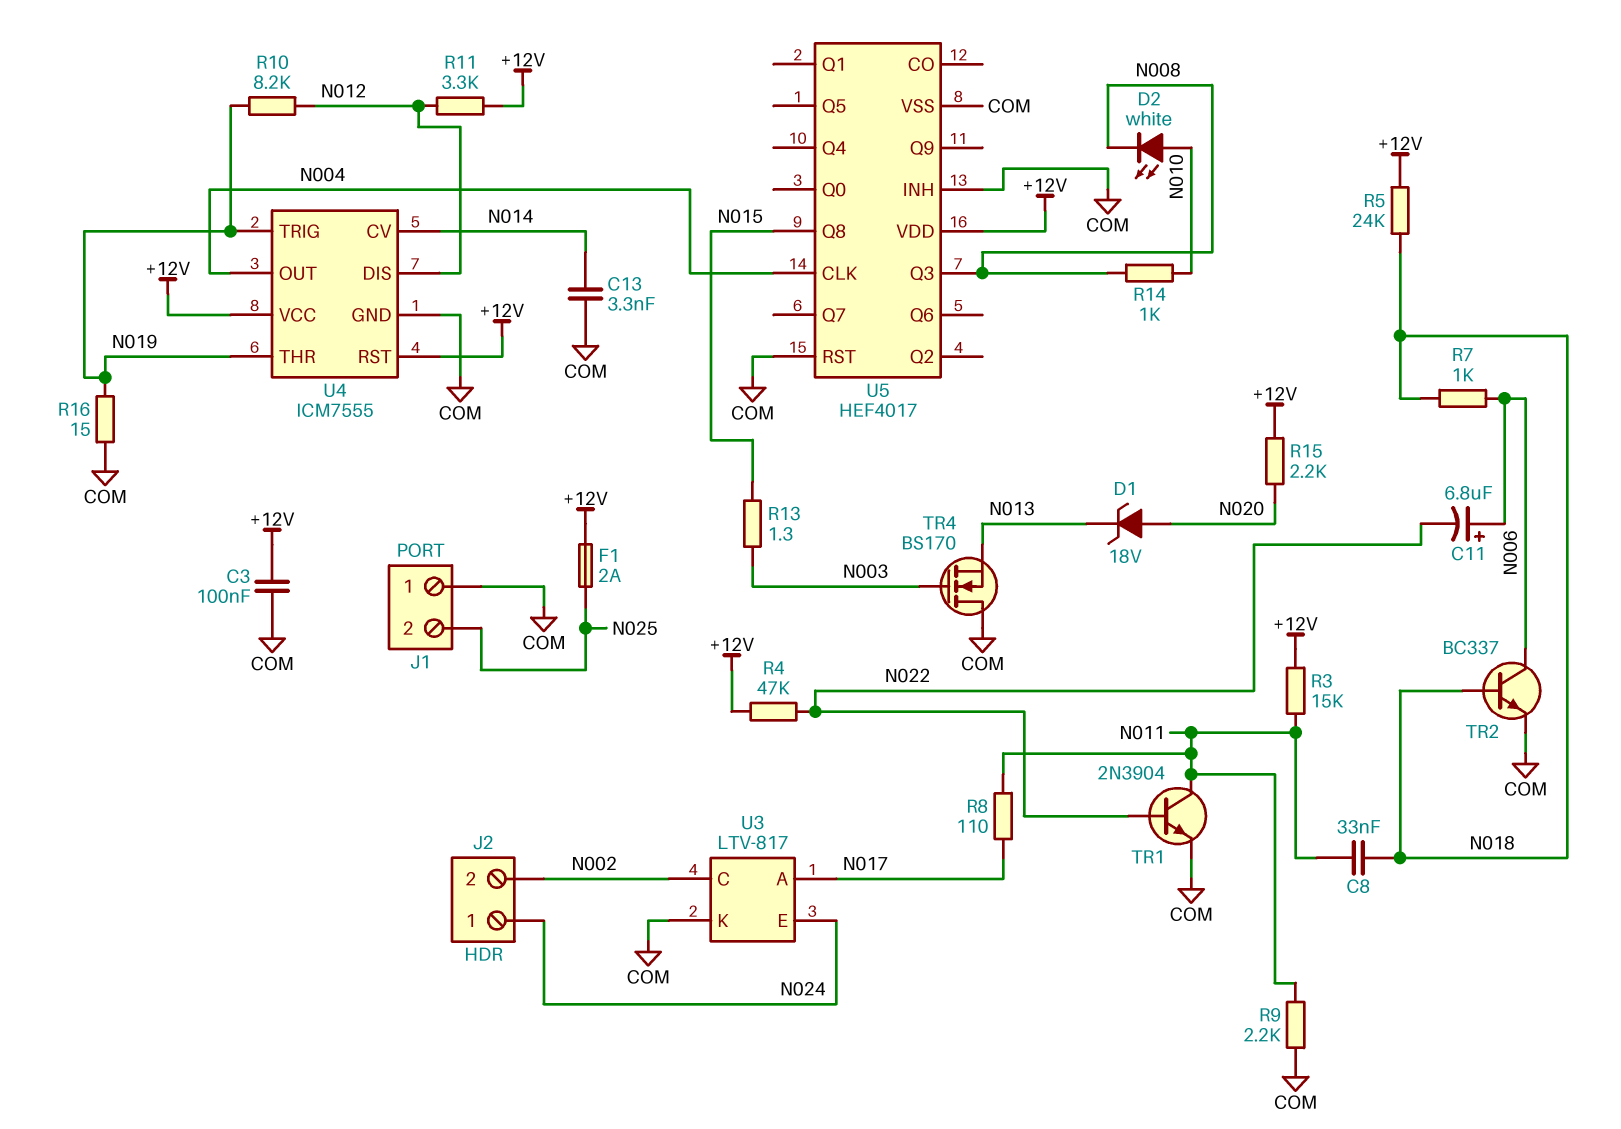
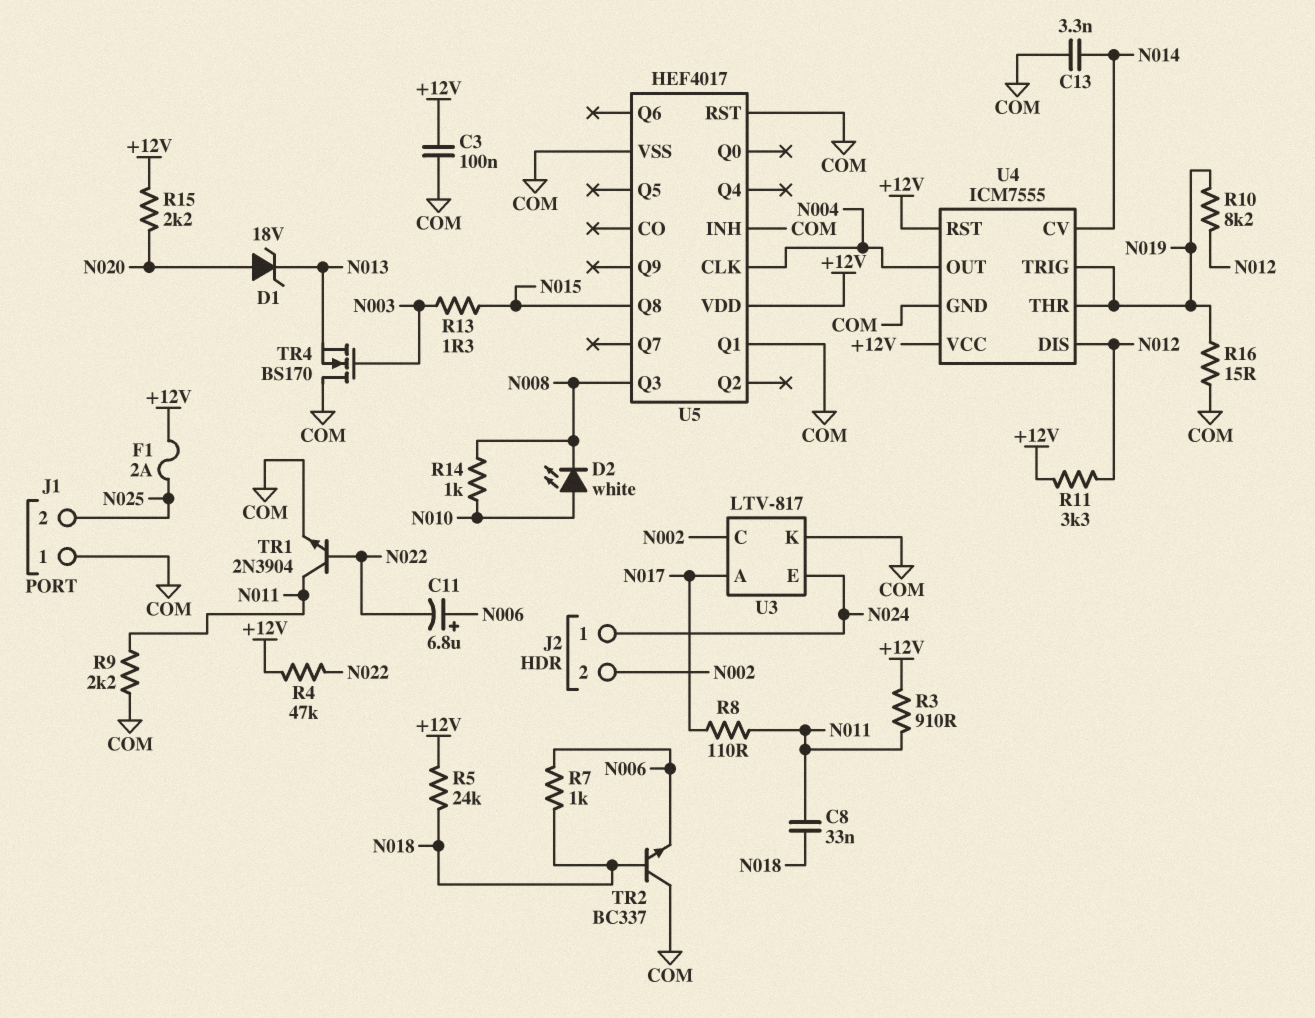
R3: 15k (+12V, N011) -> 910 (+12V, N011)
TR2: NPN BC337 (B N018, C N006, E COM) -> NPN BC337 (B N018, C COM, E N006)
U5 pin Q1: none -> COM

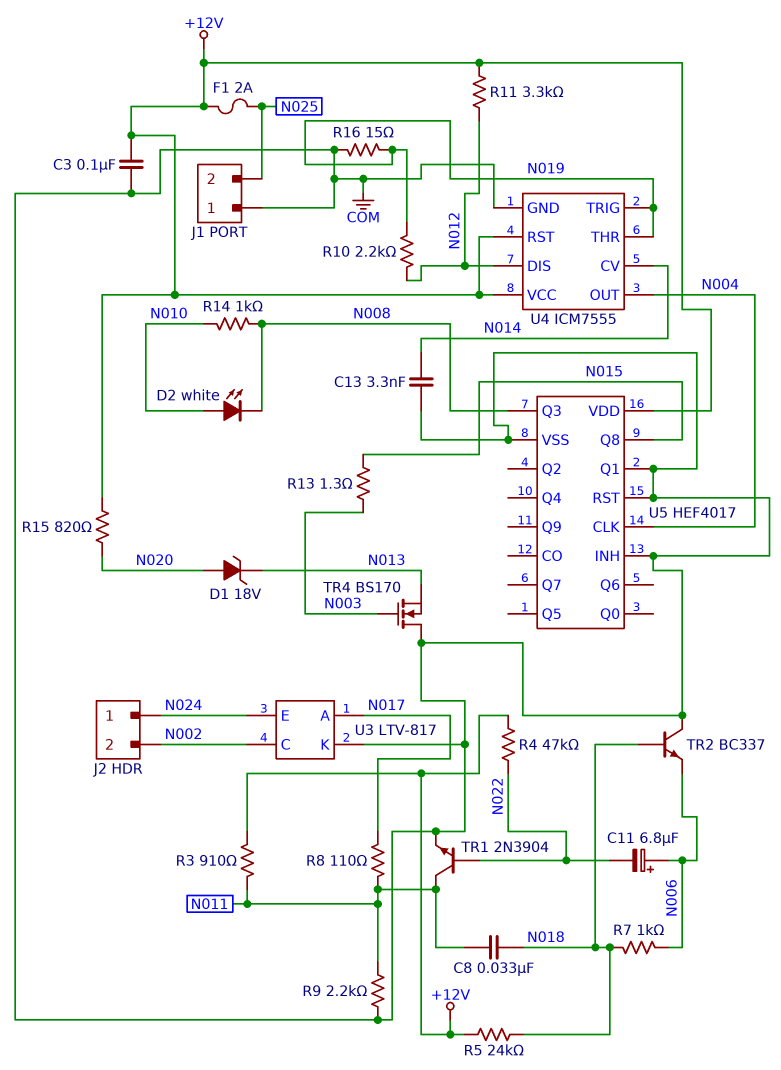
R10: 8.2k (N012, N019) -> 2.2k (N012, N019)
R15: 2.2k (+12V, N020) -> 820 (+12V, N020)

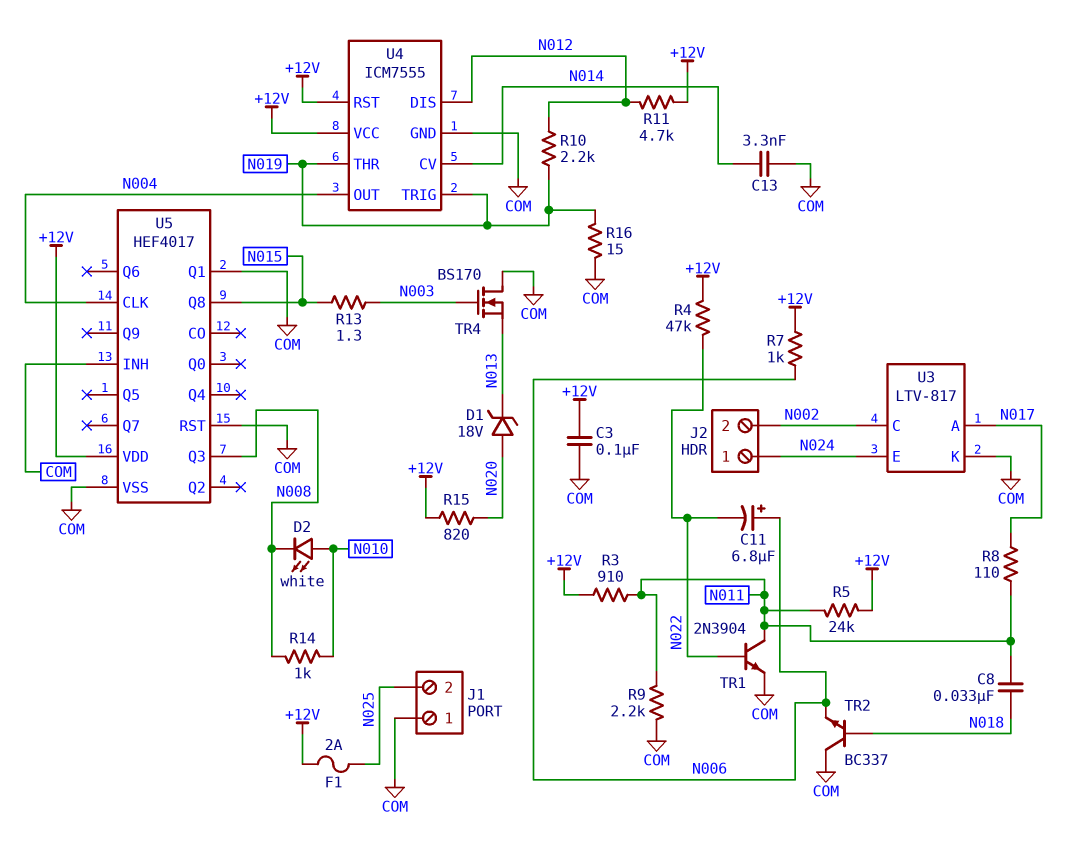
R5: 24k (+12V, N018) -> 24k (+12V, N011)
R7: 1k (N006, N018) -> 1k (+12V, N006)
R11: 3.3k (+12V, N012) -> 4.7k (+12V, N012)

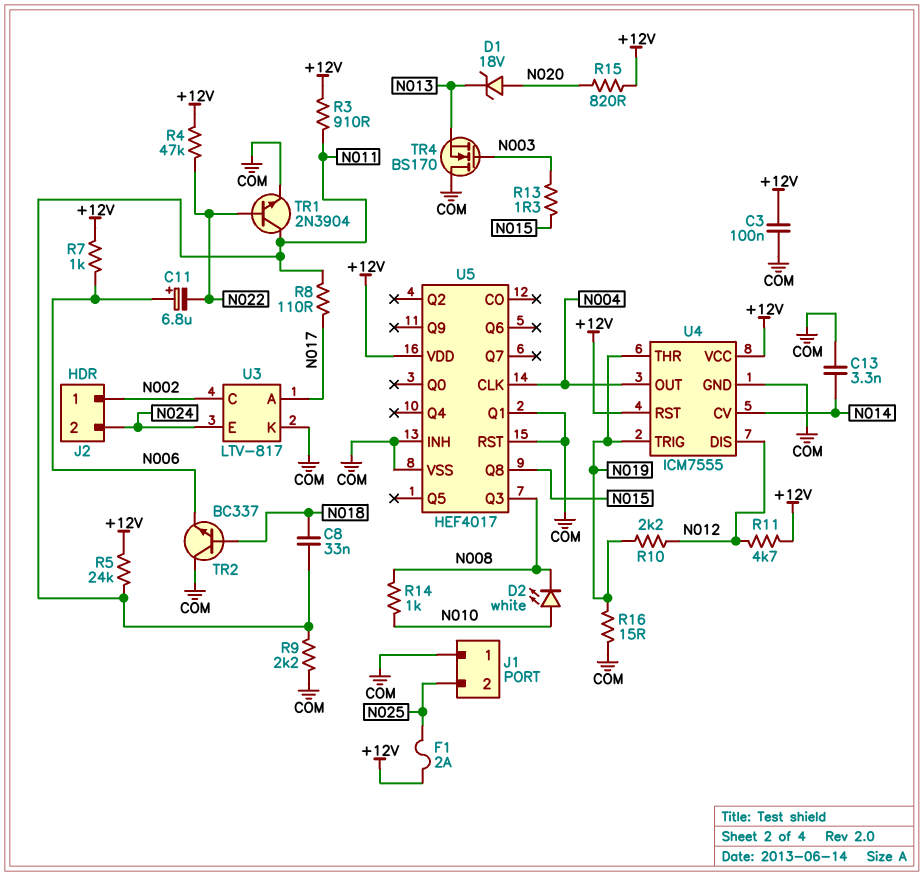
J2 pin 1: N024 -> N002
J2 pin 2: N002 -> N024

